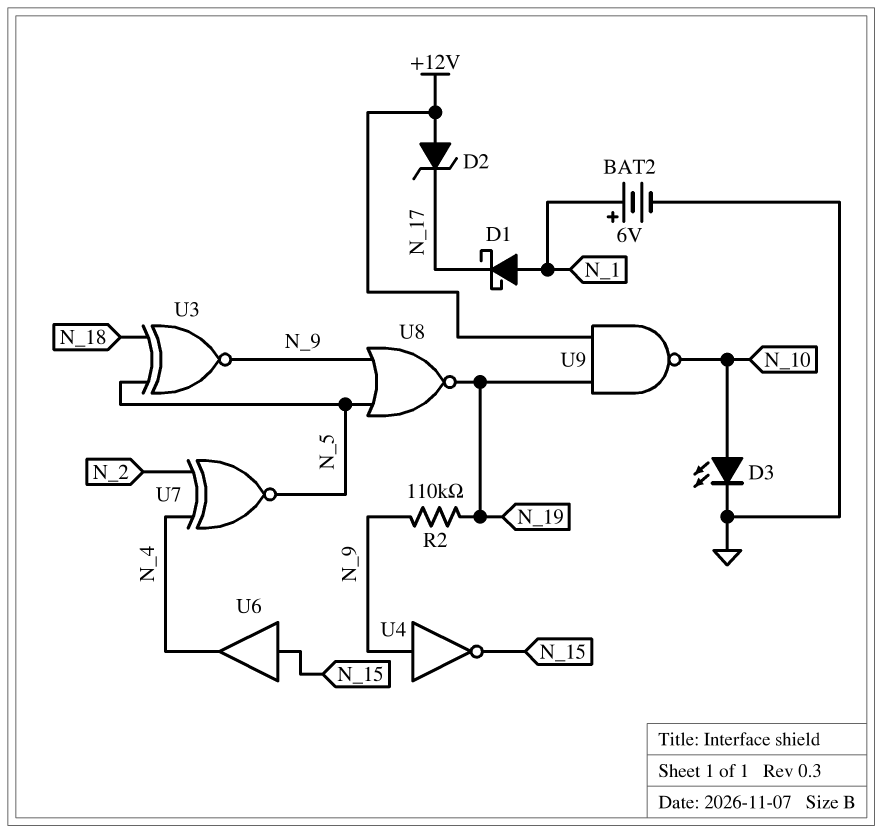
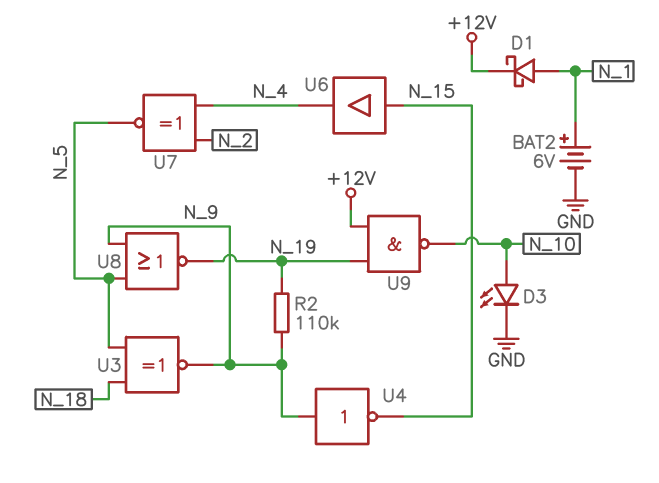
D1: schottky (A N_1, K N_17) -> schottky (A N_1, K +12V)
D2: zener (A +12V, K N_17) -> none

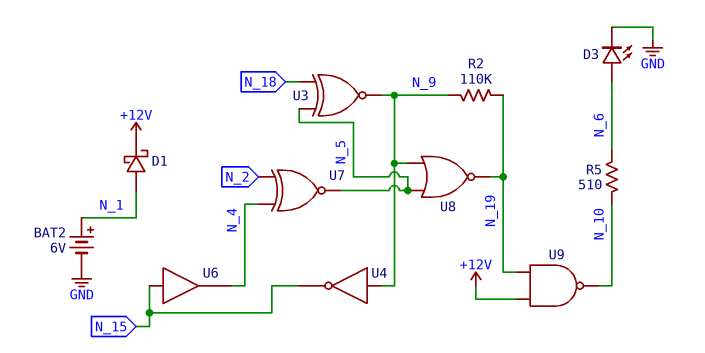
D3: LED (A N_10, K GND) -> LED (A N_6, K GND)
R5: none -> 510 (N_6, N_10)

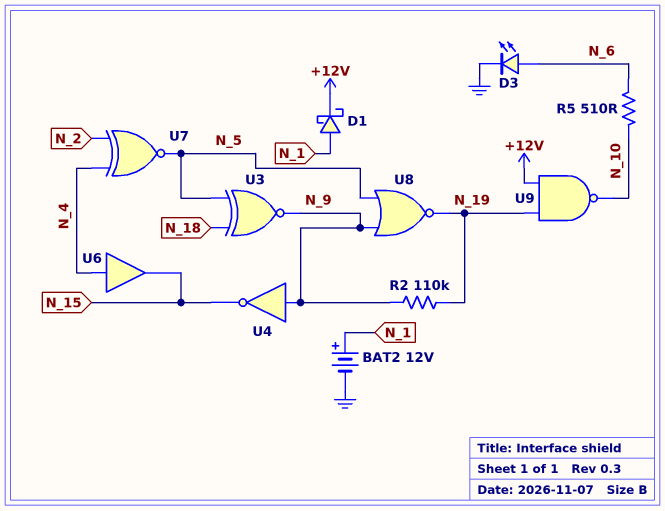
BAT2: 6V (plus N_1, minus GND) -> 12V (plus N_1, minus GND)
U6: buffer (in N_15, out N_4) -> buffer (in N_4, out N_15)

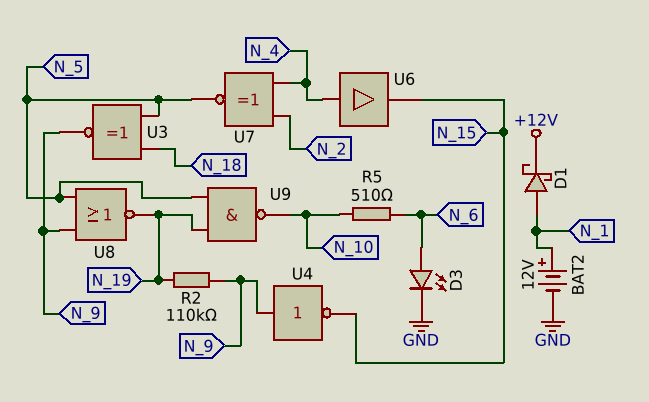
U9: NAND (in +12V, in N_19, out N_10) -> NAND (in N_5, in N_19, out N_10)

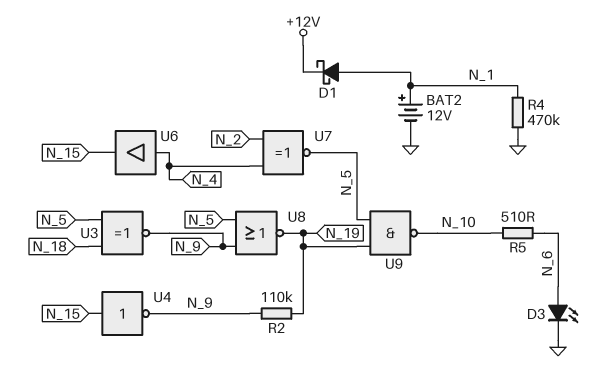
R4: none -> 470k (GND, N_1)
U4: NOT (in N_9, out N_15) -> NOT (in N_15, out N_9)

